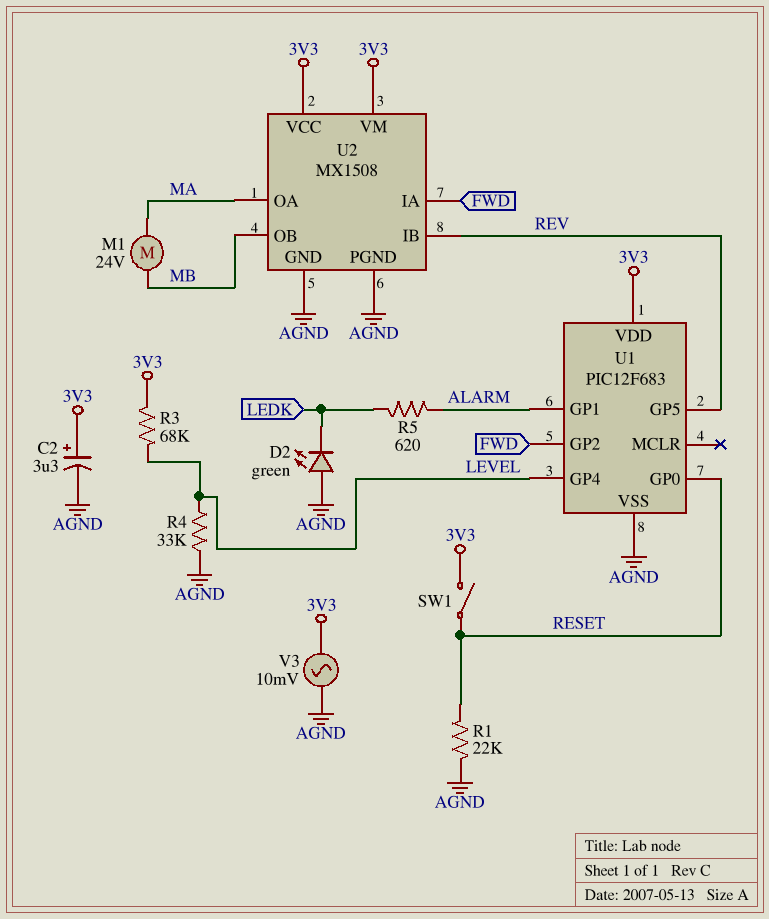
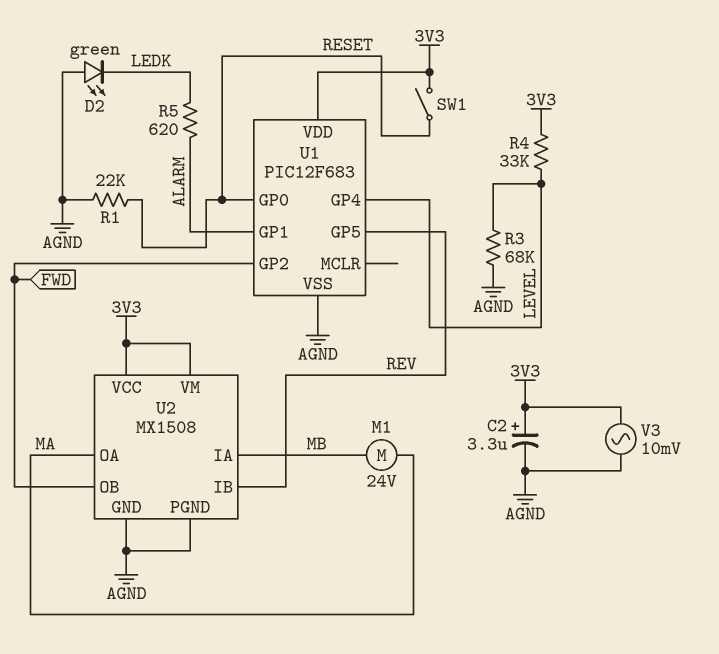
R3: 68k (3V3, LEVEL) -> 68k (AGND, LEVEL)
R4: 33k (AGND, LEVEL) -> 33k (3V3, LEVEL)
U2 pin IA: FWD -> MB
U2 pin OB: MB -> FWD

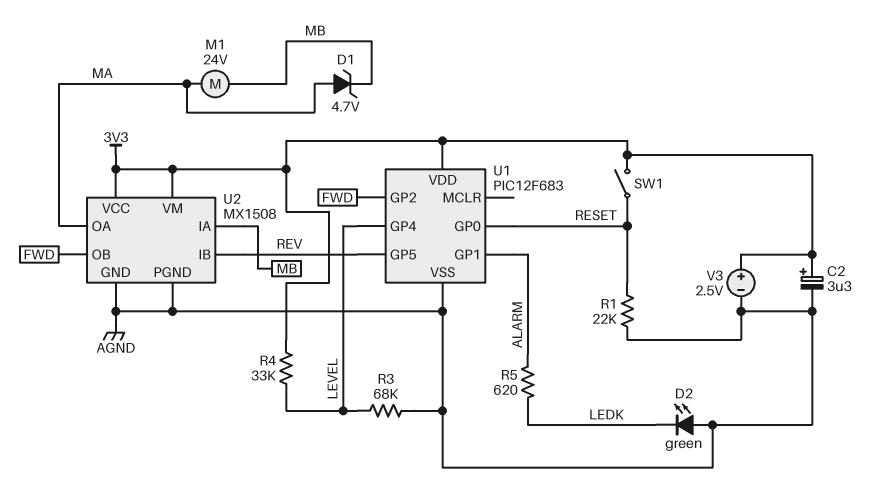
D1: none -> zener 4.7V (A MA, K MB)
V3: AC 10mV (3V3, AGND) -> 2.5V (plus 3V3, minus AGND)

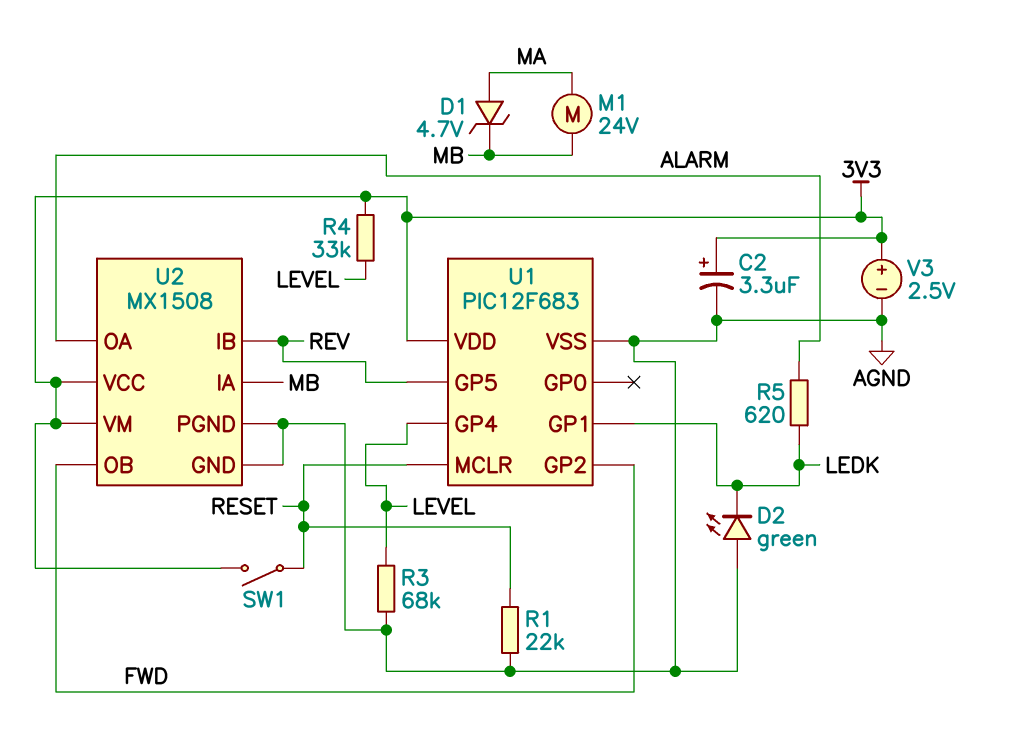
U1 pin GP0: RESET -> none
U1 pin GP1: ALARM -> LEDK
U1 pin MCLR: none -> RESET
U2 pin OA: MA -> ALARM

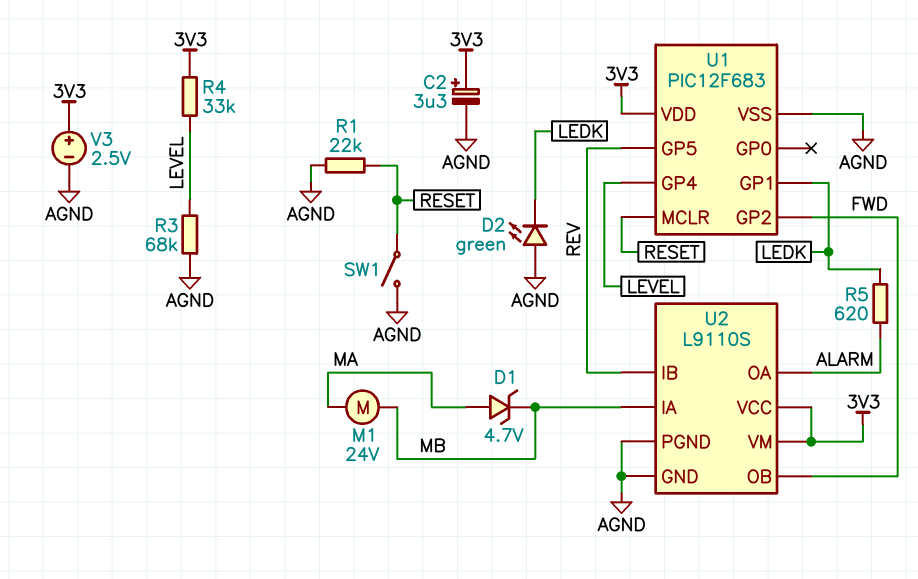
SW1: switch (3V3, RESET) -> switch (AGND, RESET)
U2: MX1508 -> L9110S

